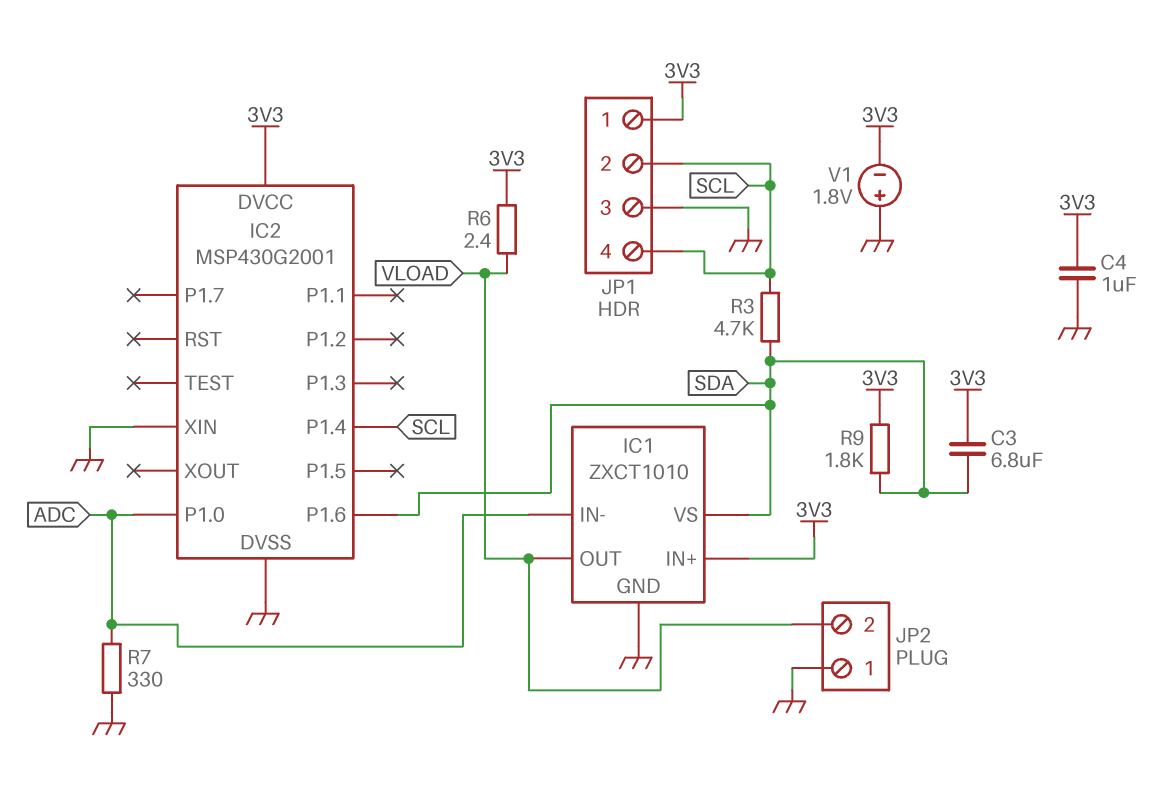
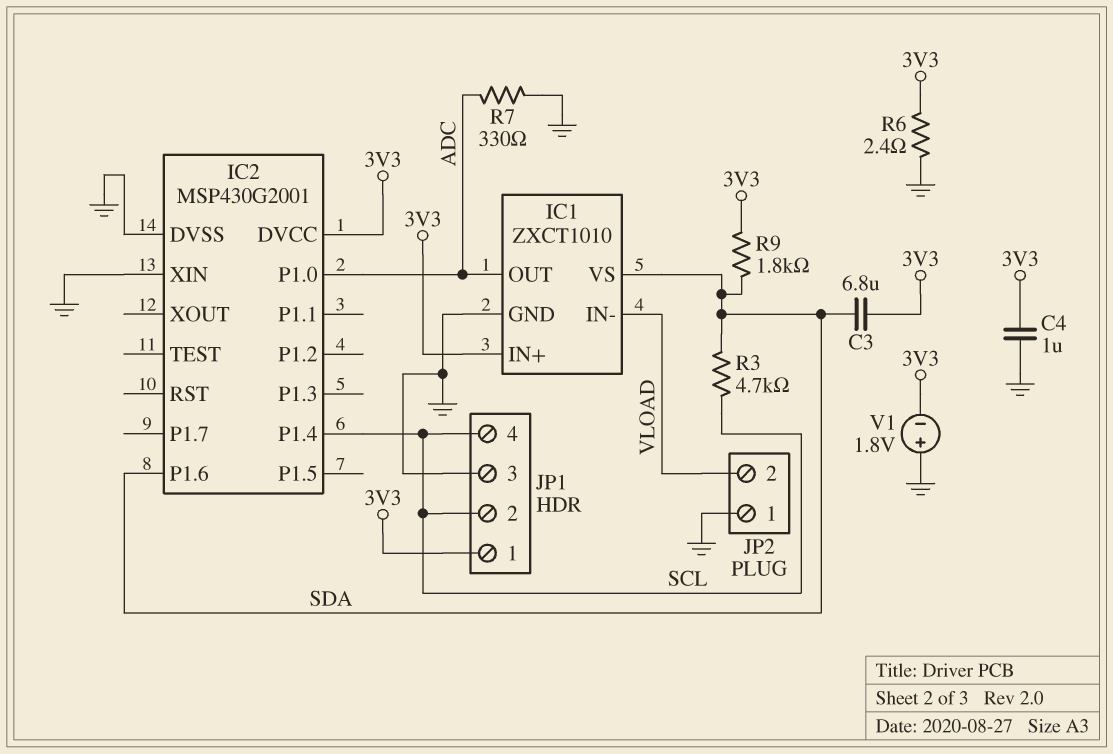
IC1 pin IN-: ADC -> VLOAD
IC1 pin OUT: VLOAD -> ADC
R6: 2.4 (3V3, VLOAD) -> 2.4 (3V3, GND)

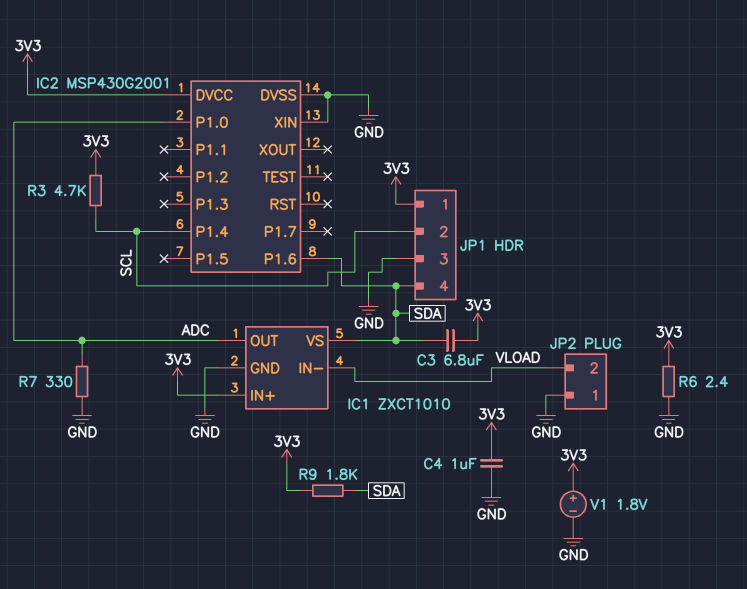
JP1 pin 4: SCL -> SDA
R3: 4.7k (SCL, SDA) -> 4.7k (3V3, SCL)
V1: 1.8V (plus GND, minus 3V3) -> 1.8V (plus 3V3, minus GND)

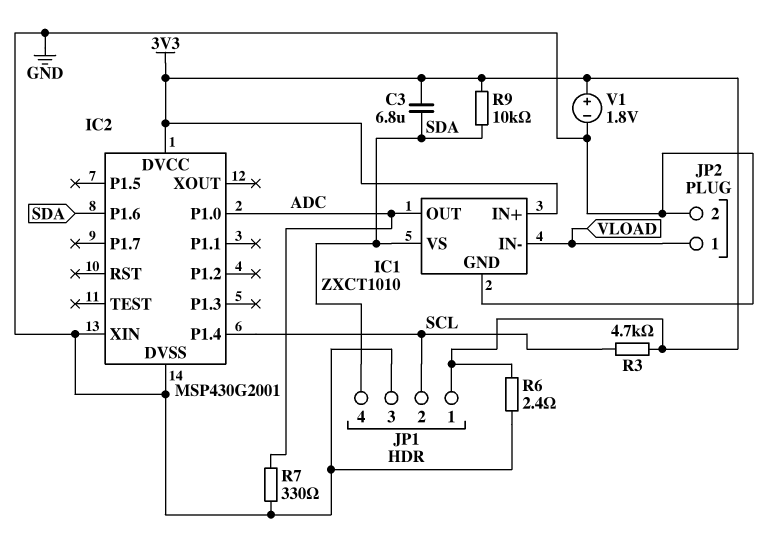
C4: 1uF (3V3, GND) -> none
JP2 pin 1: GND -> VLOAD
JP2 pin 2: VLOAD -> GND
R9: 1.8k (3V3, SDA) -> 10k (3V3, SDA)

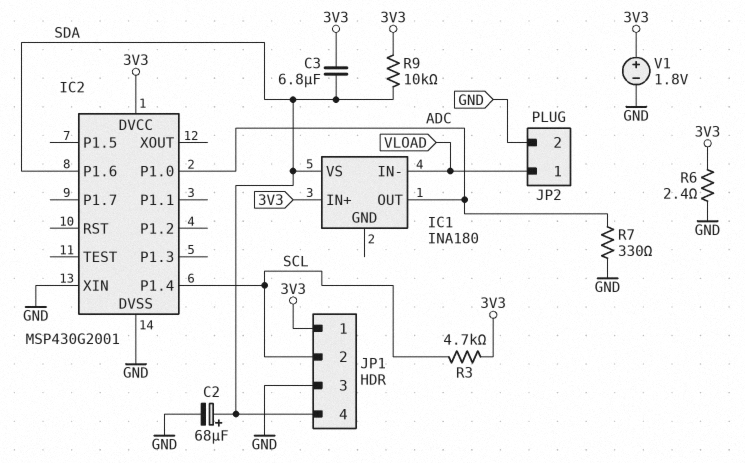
C2: none -> 68uF (plus SDA, minus GND)
IC1: ZXCT1010 -> INA180
IC1 pin GND: GND -> none

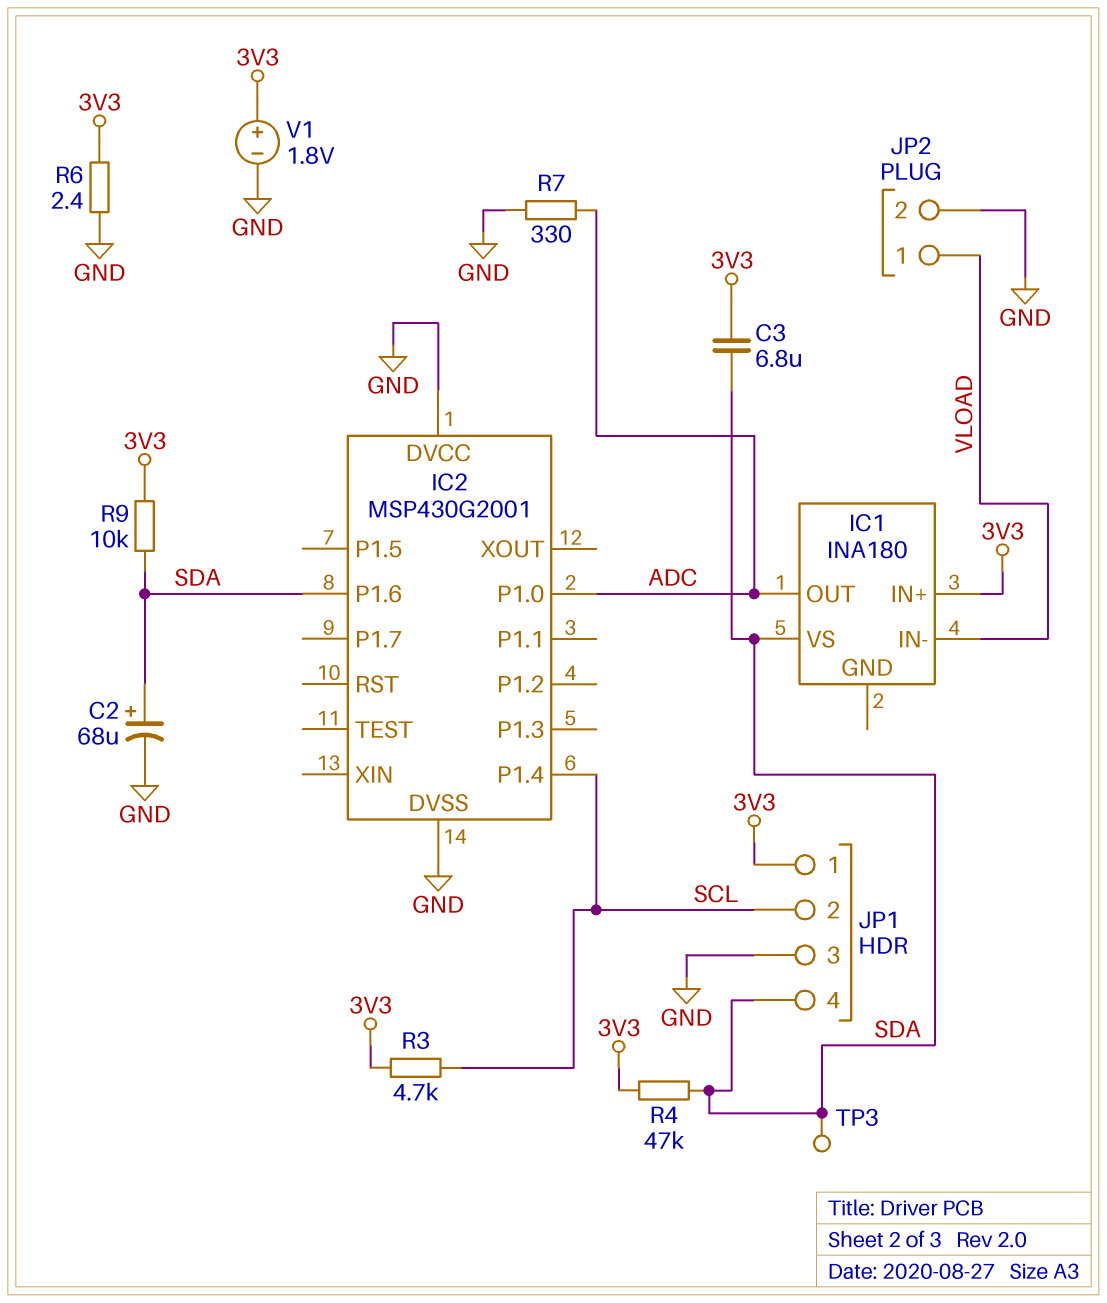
IC2 pin DVCC: 3V3 -> GND
IC2 pin XIN: GND -> none
R4: none -> 47k (3V3, SDA)
TP3: none -> test point (SDA)

